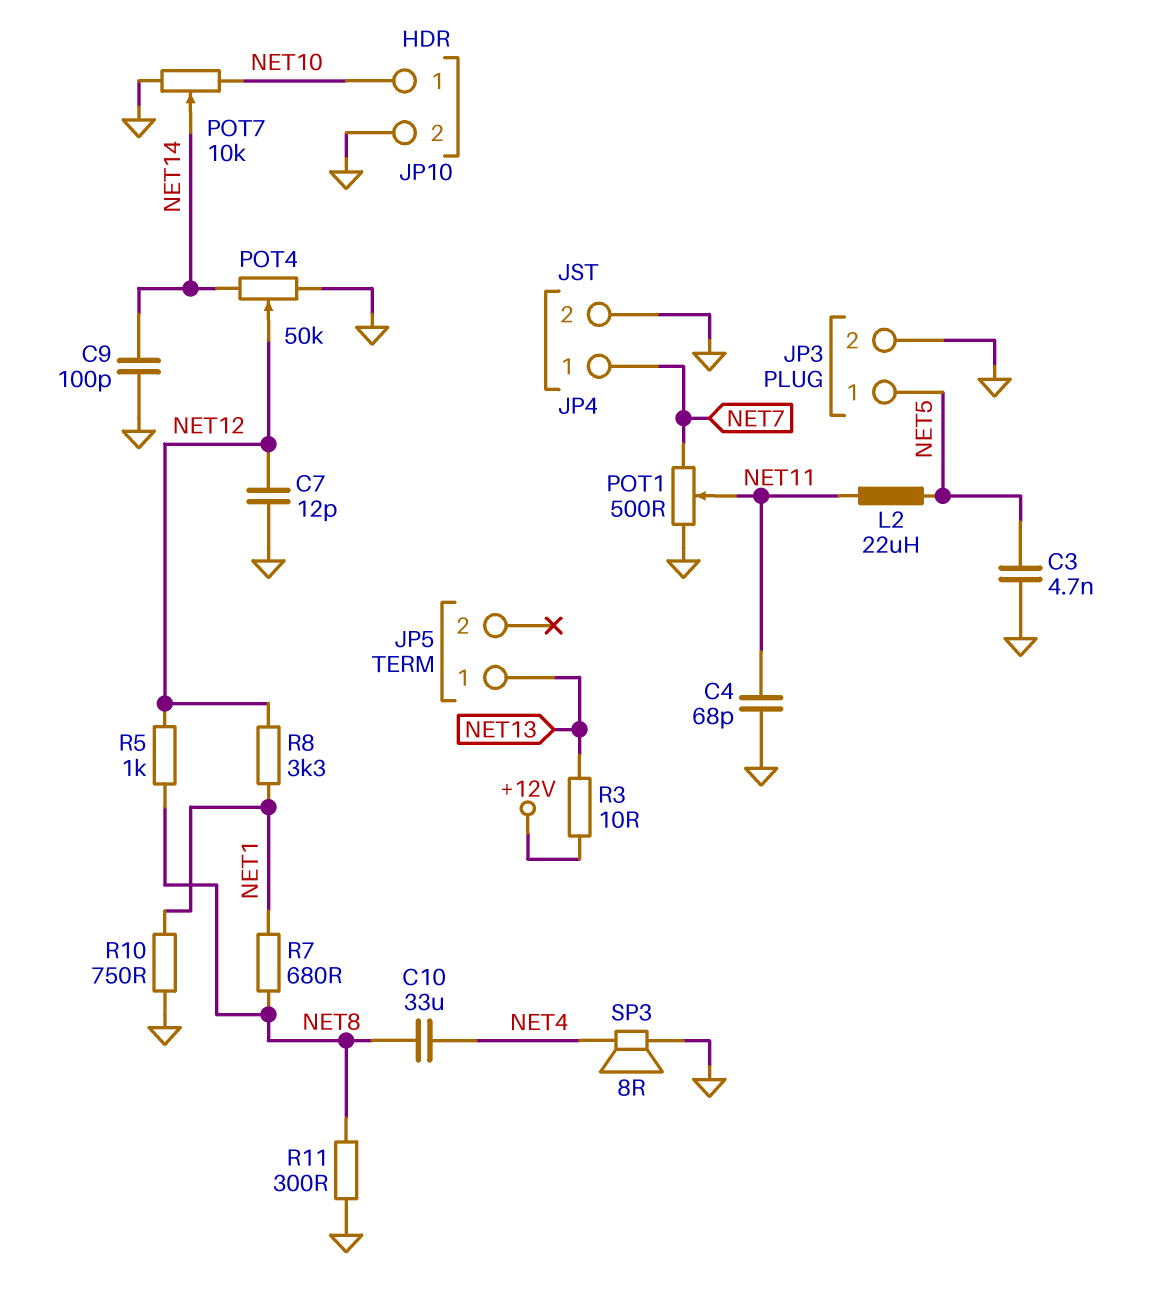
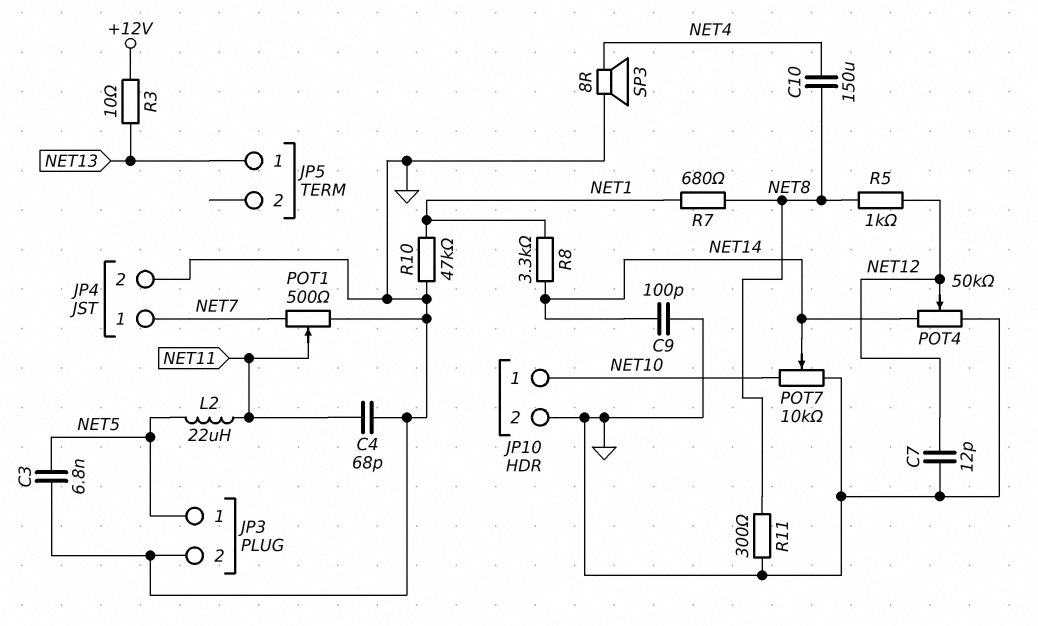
C3: 4.7nF (GND, NET5) -> 6.8nF (GND, NET5)
C10: 33uF (NET4, NET8) -> 150uF (NET4, NET8)
R8: 3.3k (NET1, NET12) -> 3.3k (NET1, NET14)
R10: 750 (GND, NET1) -> 47k (GND, NET1)

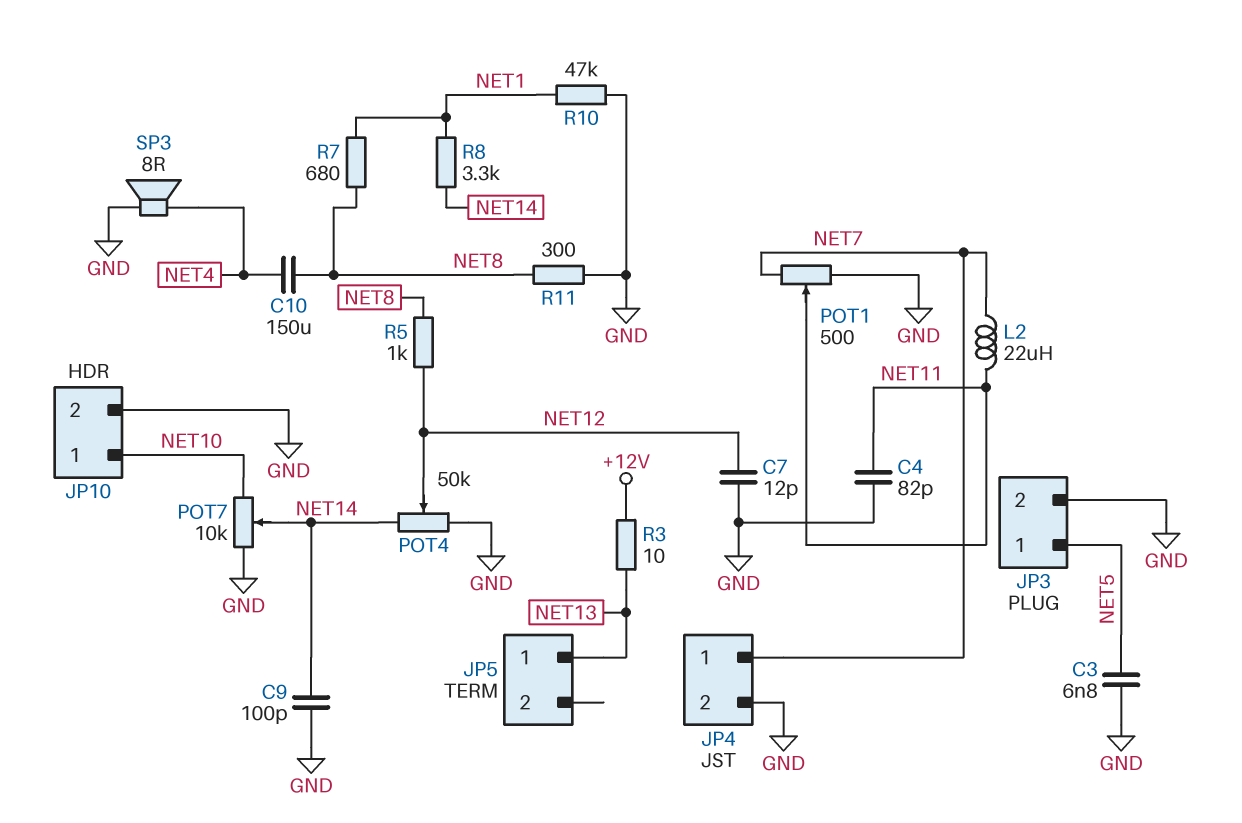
C4: 68pF (GND, NET11) -> 82pF (GND, NET11)
L2: 22uH (NET5, NET11) -> 22uH (NET7, NET11)

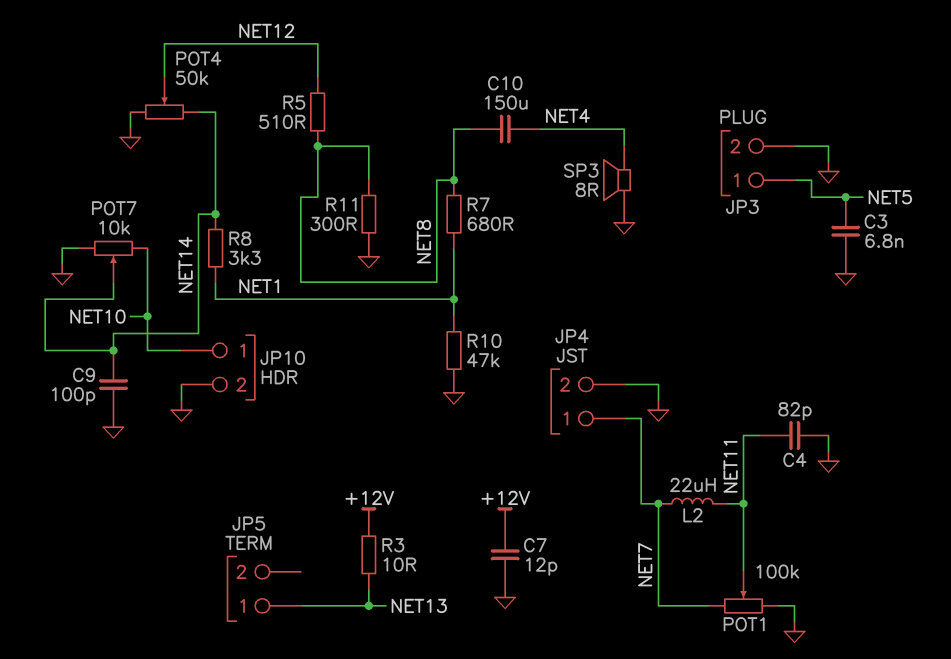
C7: 12pF (GND, NET12) -> 12pF (+12V, GND)
POT1: 500 (GND, NET7, wiper NET11) -> 100k (GND, NET7, wiper NET11)
R5: 1k (NET8, NET12) -> 510 (NET8, NET12)

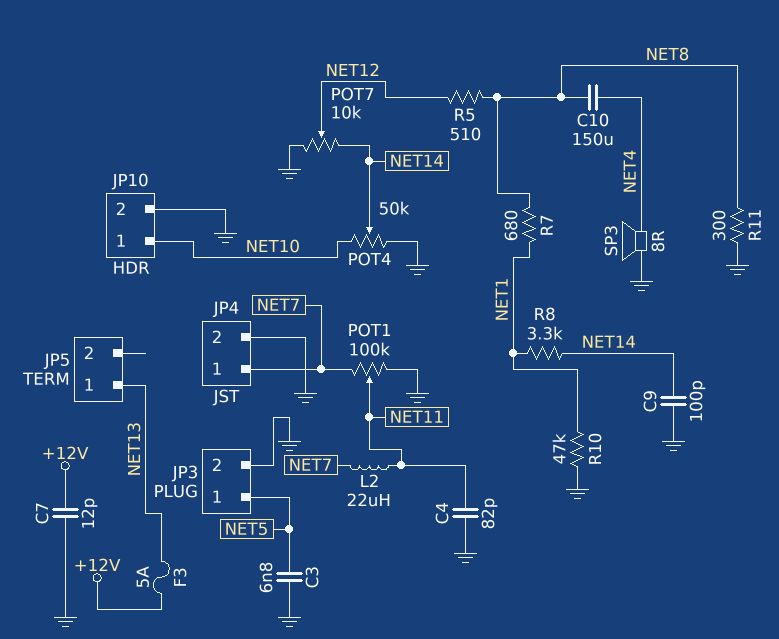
F3: none -> 5A (+12V, NET13)
POT4: 50k (GND, NET14, wiper NET12) -> 50k (GND, NET10, wiper NET14)
POT7: 10k (GND, NET10, wiper NET14) -> 10k (GND, NET14, wiper NET12)
R3: 10 (+12V, NET13) -> none

